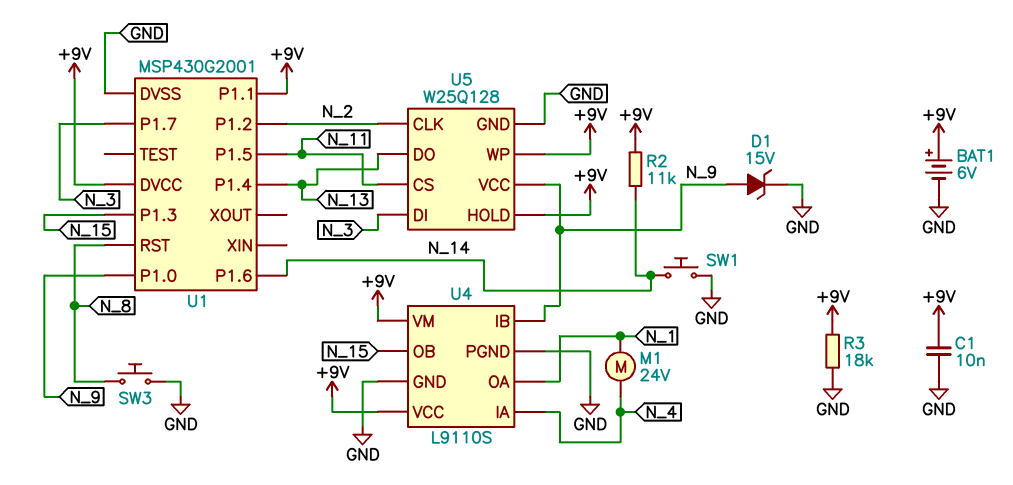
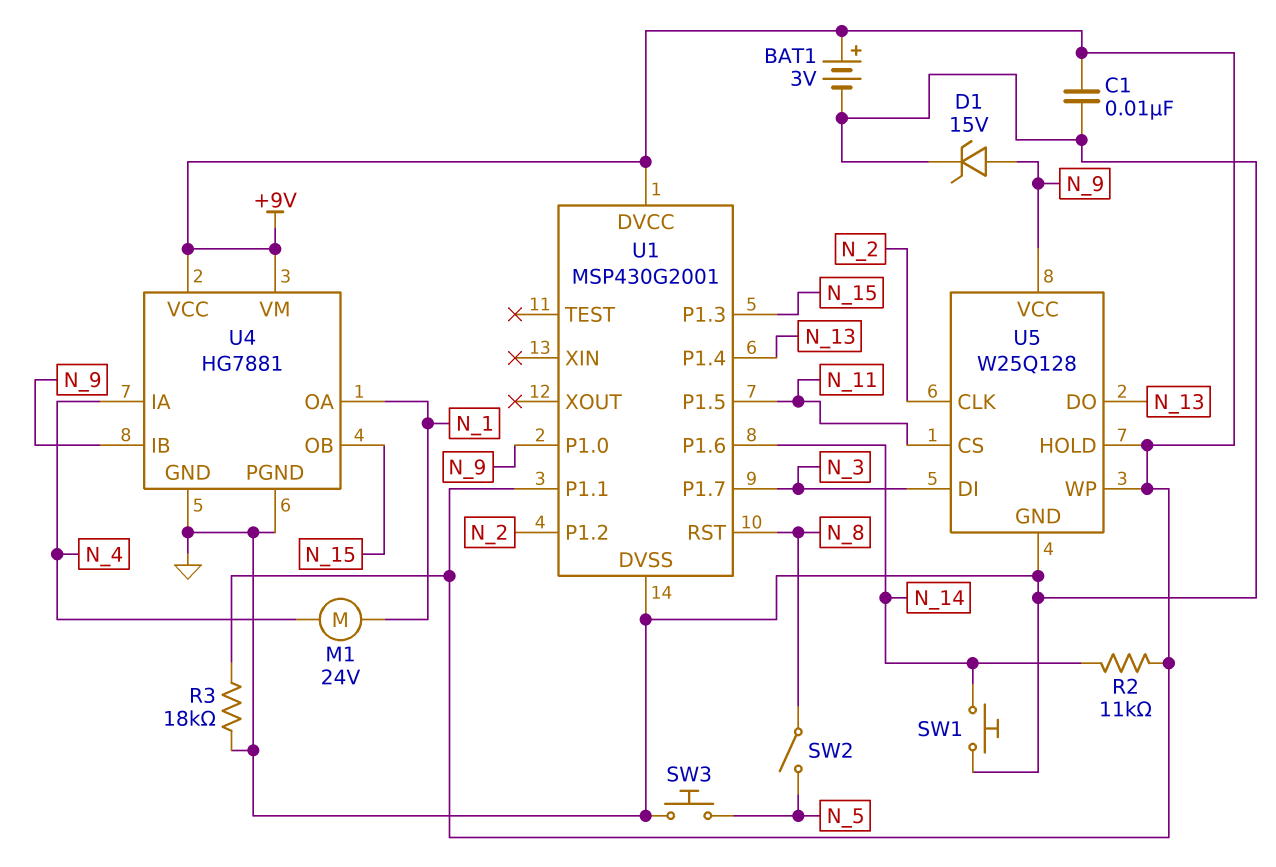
BAT1: 6V (plus +9V, minus GND) -> 3V (plus +9V, minus GND)
SW2: none -> switch (N_5, N_8)
SW3: button (GND, N_8) -> button (GND, N_5)
U4: L9110S -> HG7881

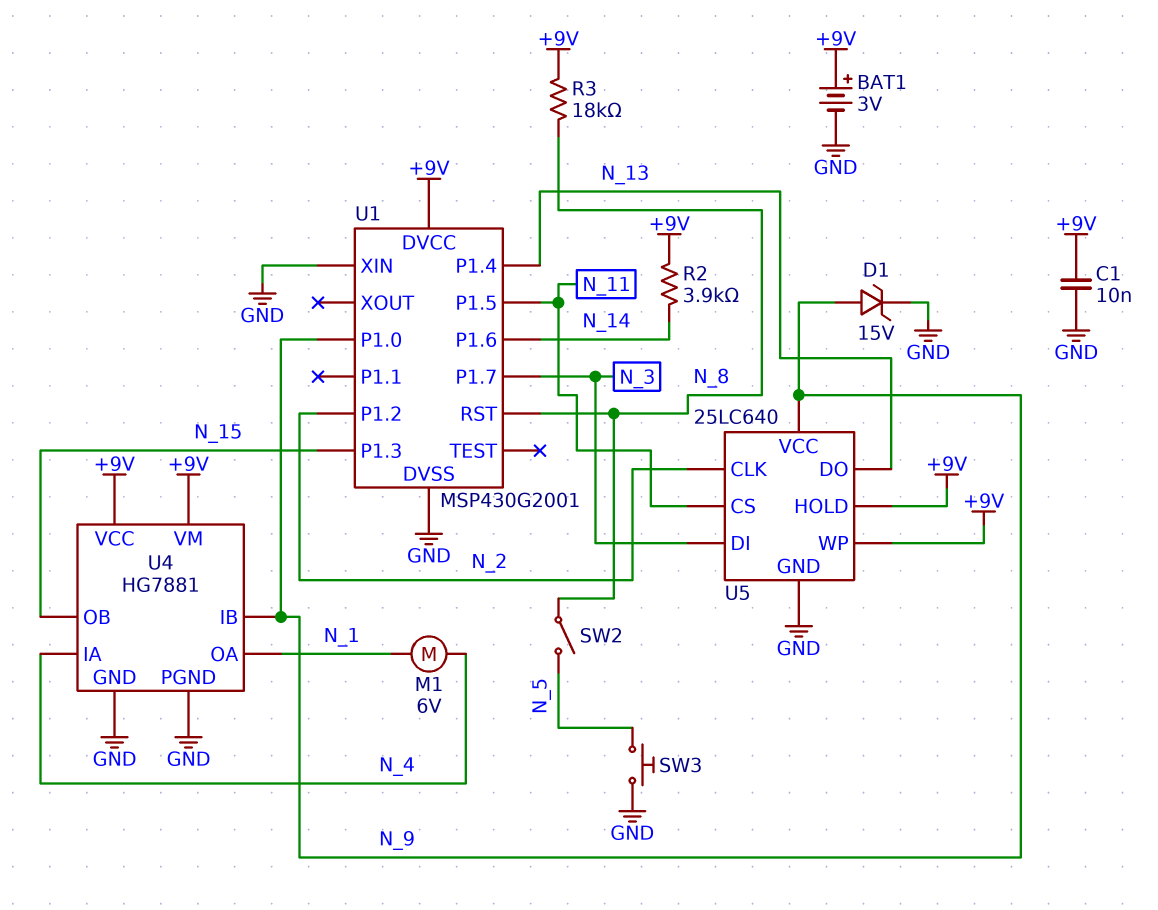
M1: motor 24V (N_1, N_4) -> motor 6V (N_1, N_4)
R2: 11k (+9V, N_14) -> 3.9k (+9V, N_14)
R3: 18k (+9V, GND) -> 18k (+9V, N_8)
SW1: button (GND, N_14) -> none
U1 pin P1.1: +9V -> none
U1 pin XIN: none -> GND
U5: W25Q128 -> 25LC640

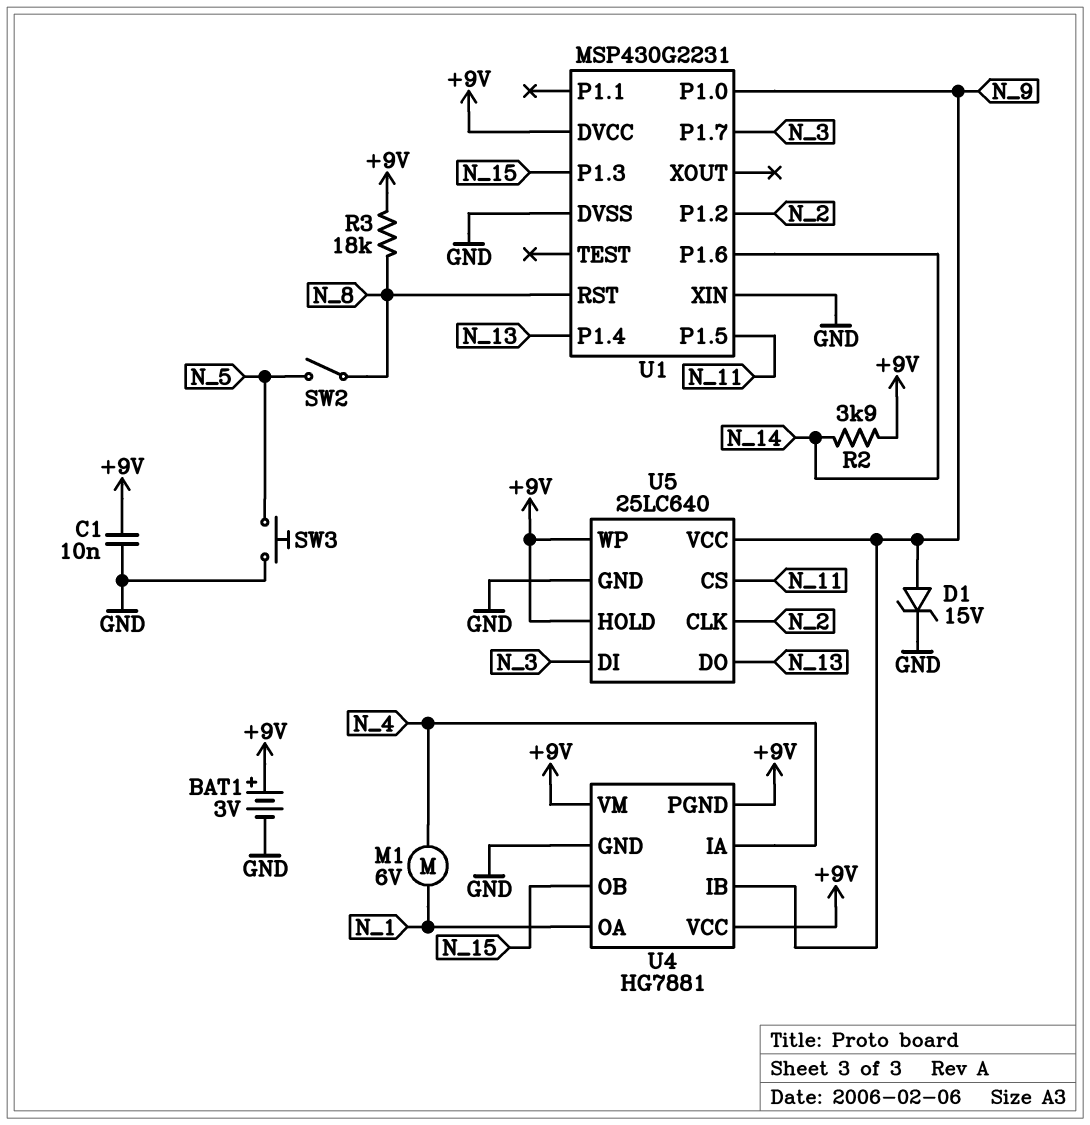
U1: MSP430G2001 -> MSP430G2231
U4 pin PGND: GND -> +9V

